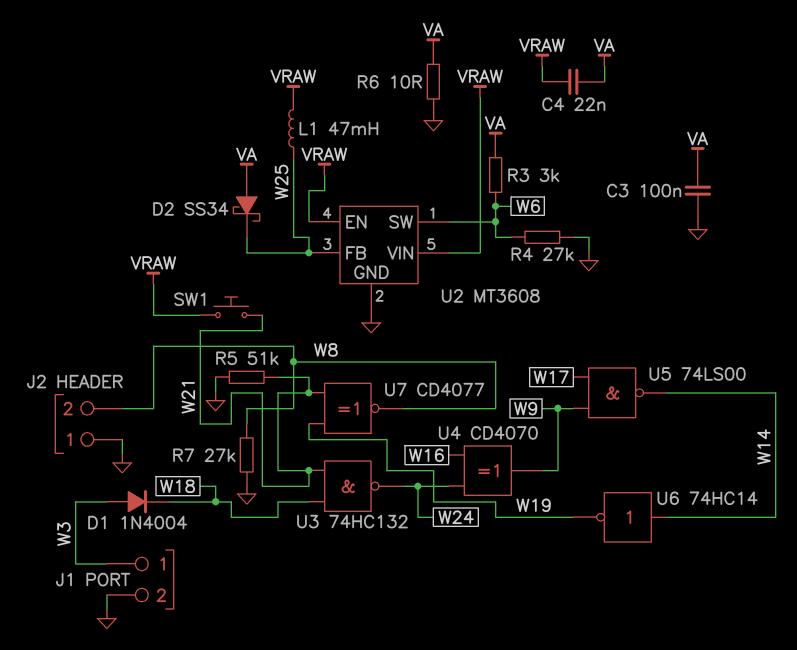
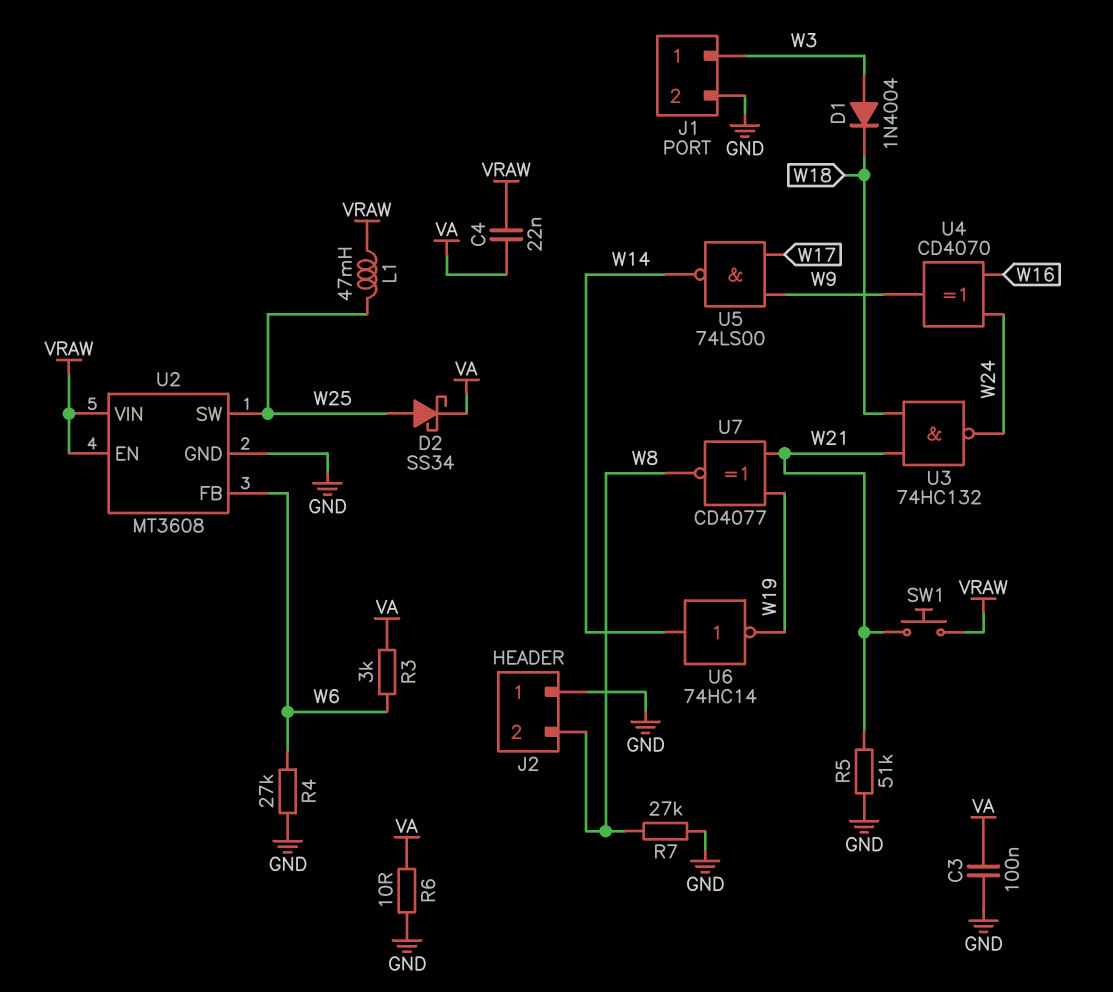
D2: schottky SS34 (A VA, K W25) -> schottky SS34 (A W25, K VA)
U2 pin FB: W25 -> W6
U2 pin SW: W6 -> W25

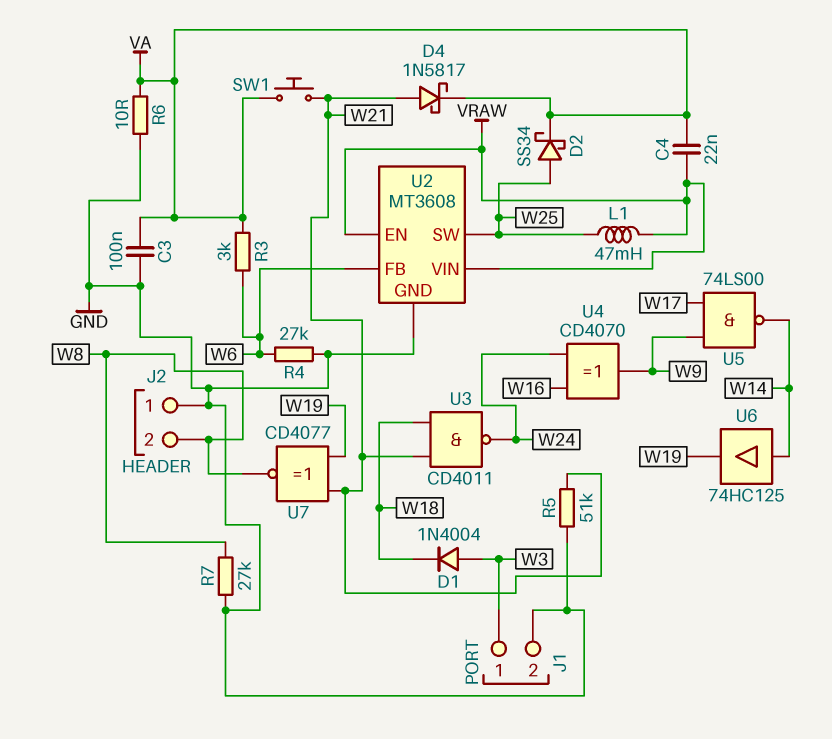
D4: none -> schottky 1N5817 (A W21, K VA)
SW1: button (VRAW, W21) -> button (VA, W21)
U3: NAND 74HC132 (in W18, in W21, out W24) -> NAND CD4011 (in W18, in W21, out W24)
U6: NOT 74HC14 (in W14, out W19) -> buffer 74HC125 (in W14, out W19)

